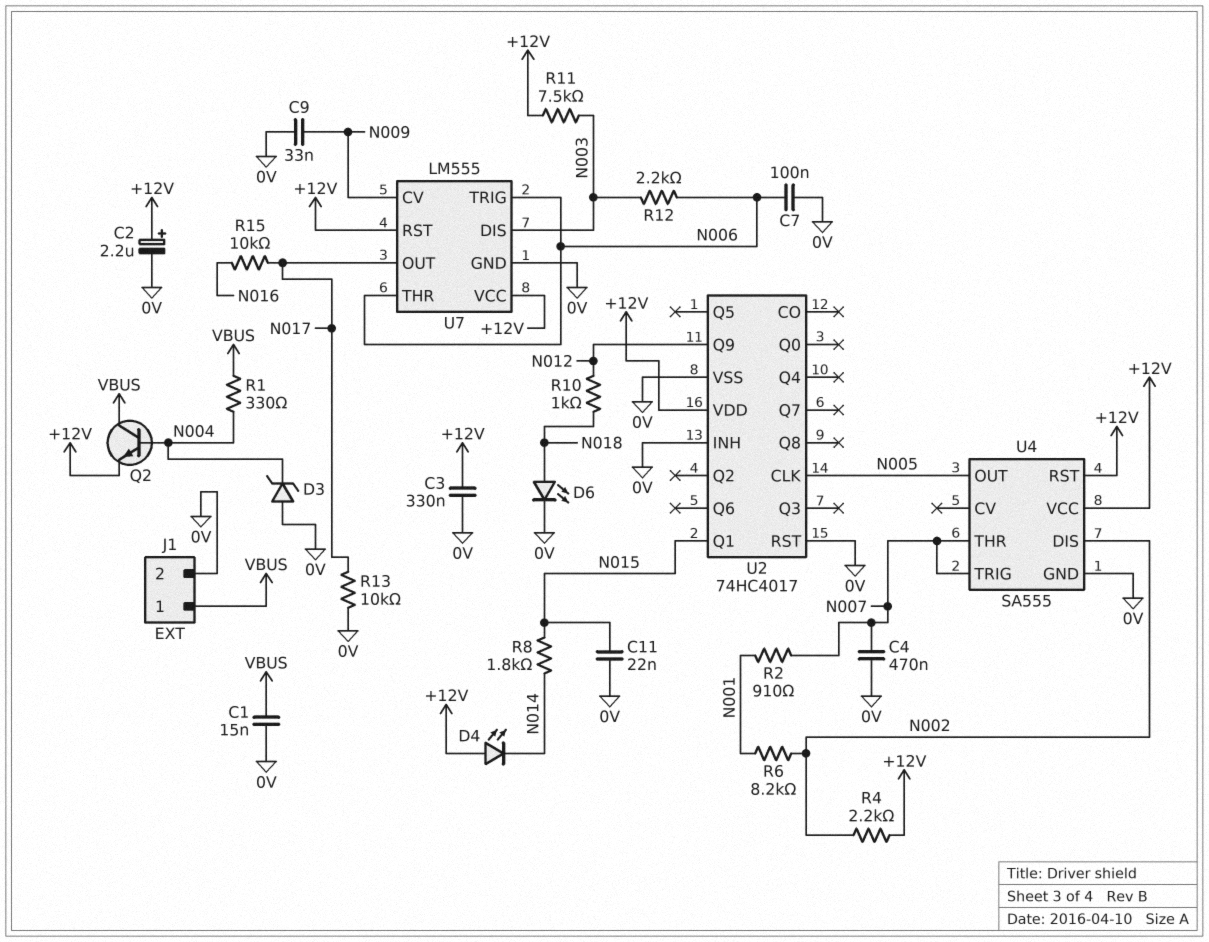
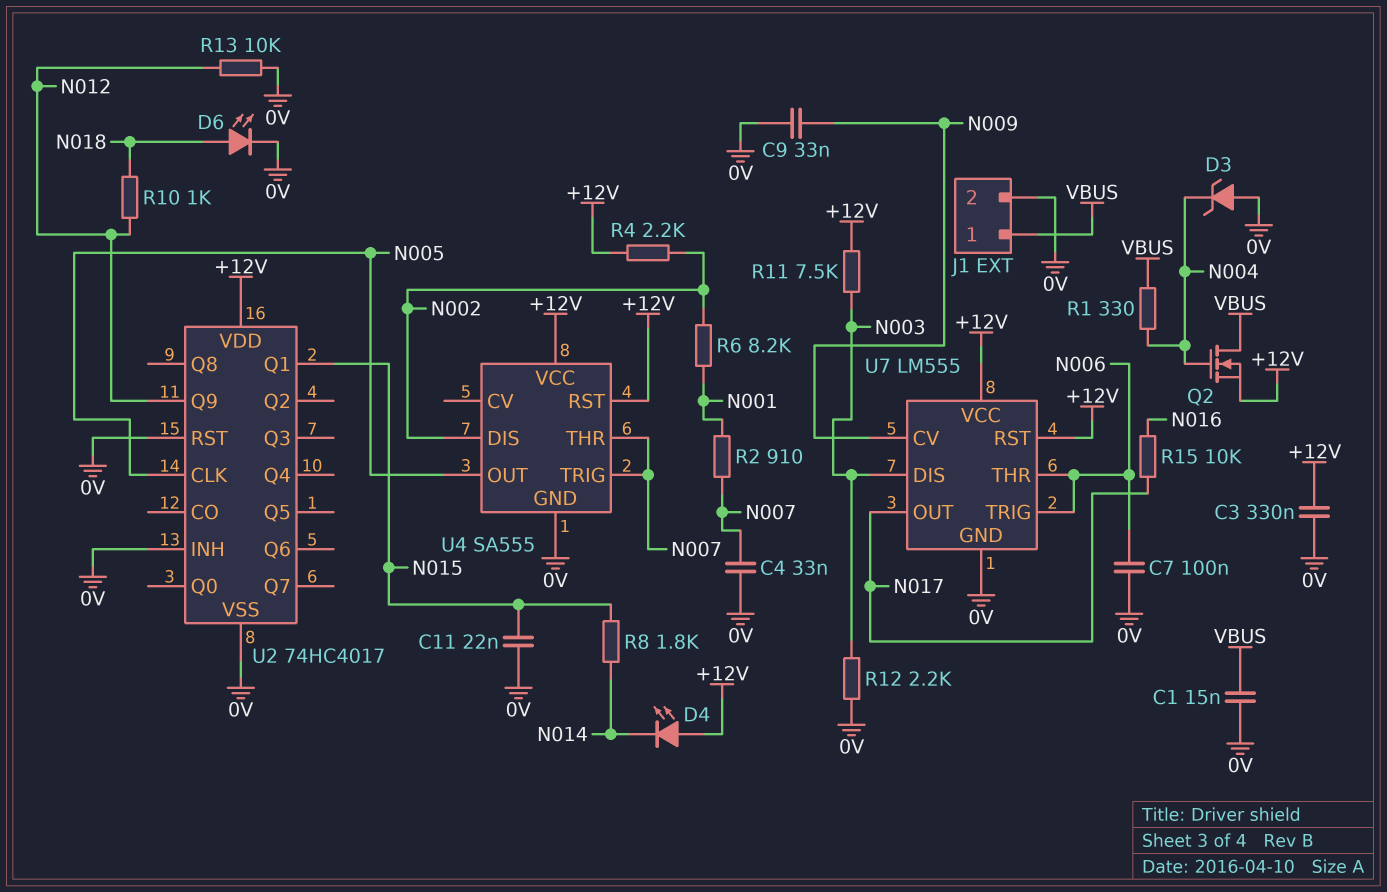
C2: 2.2uF (plus +12V, minus 0V) -> none
C4: 470nF (0V, N007) -> 33nF (0V, N007)
Q2: NPN (B N004, C VBUS, E +12V) -> NMOS (G N004, D VBUS, S +12V)
R12: 2.2k (N003, N006) -> 2.2k (0V, N003)
R13: 10k (0V, N017) -> 10k (0V, N012)

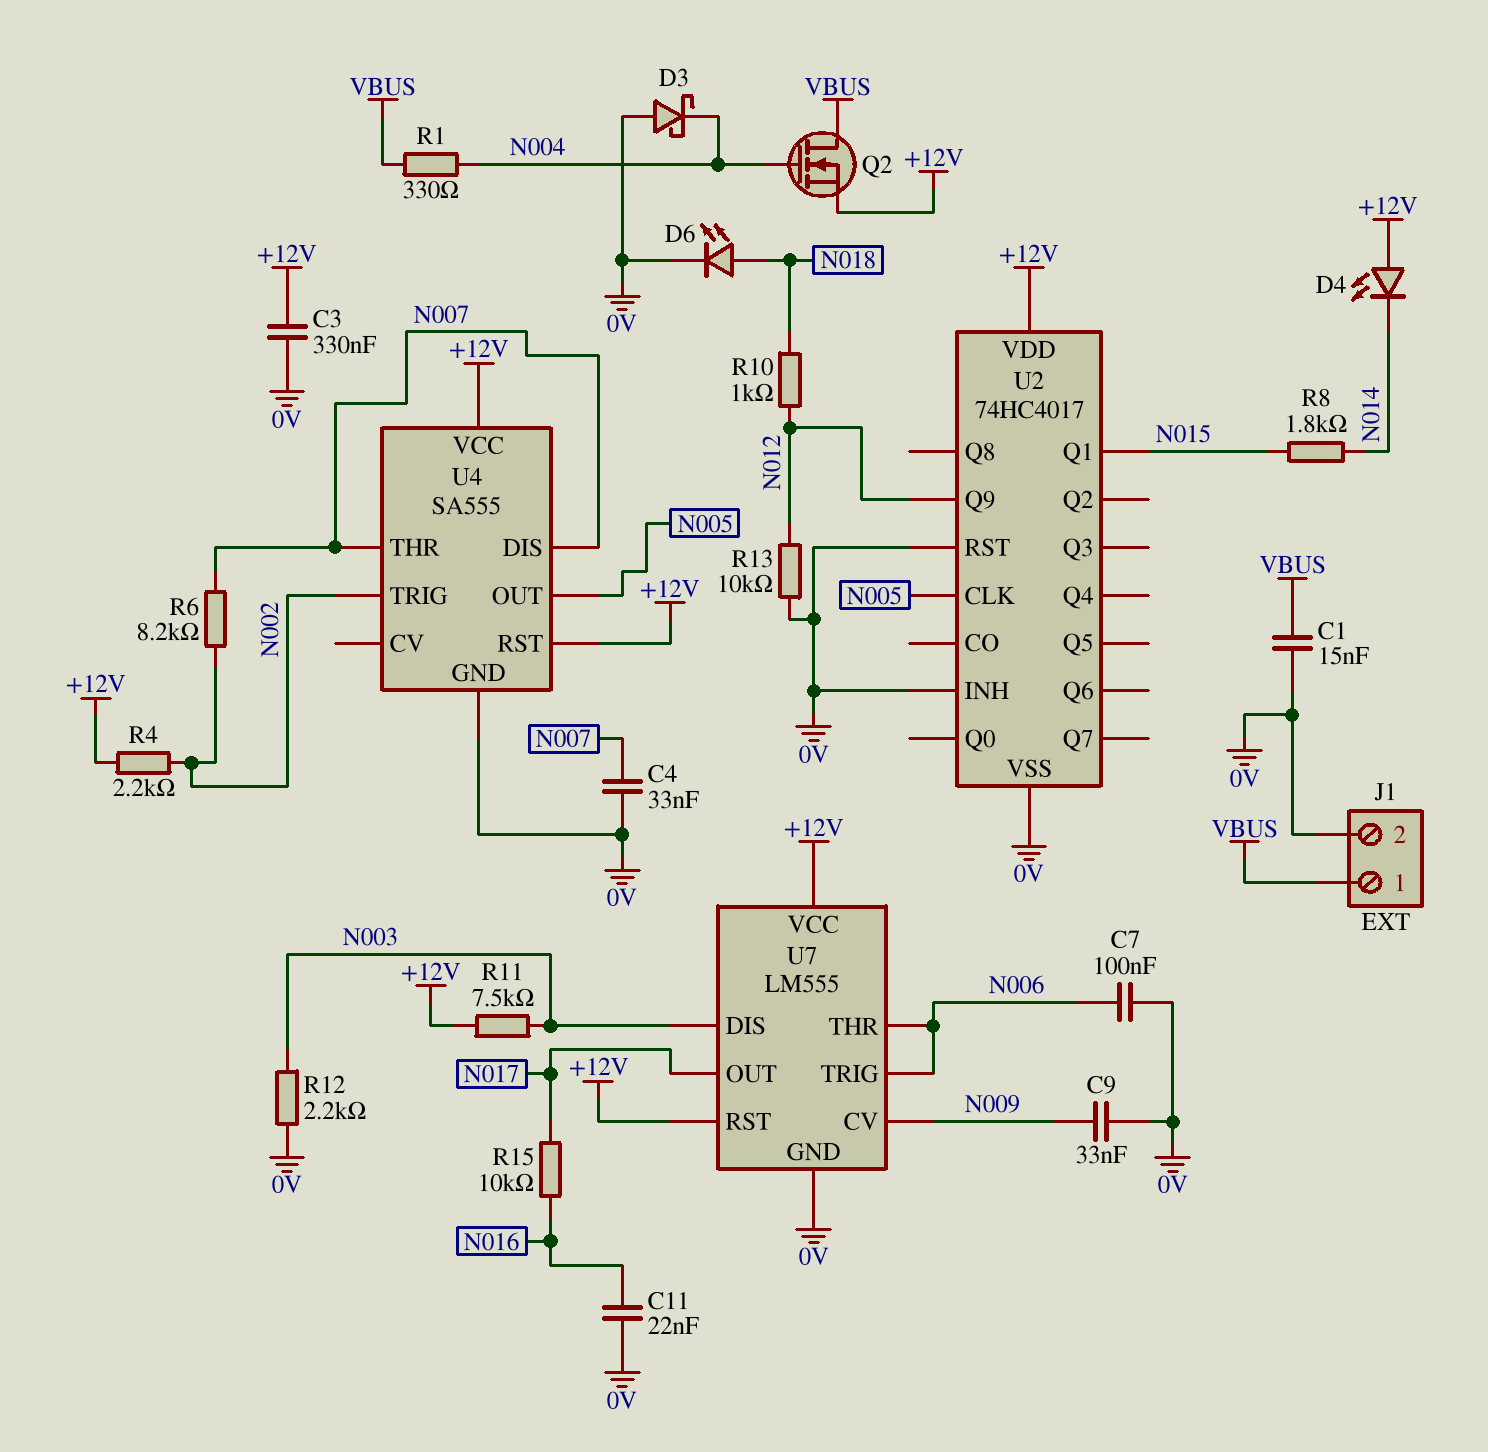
C11: 22nF (0V, N015) -> 22nF (0V, N016)
D3: zener (A 0V, K N004) -> schottky (A 0V, K N004)
R2: 910 (N001, N007) -> none
R6: 8.2k (N001, N002) -> 8.2k (N002, N007)
U4 pin DIS: N002 -> N007
U4 pin TRIG: N007 -> N002

